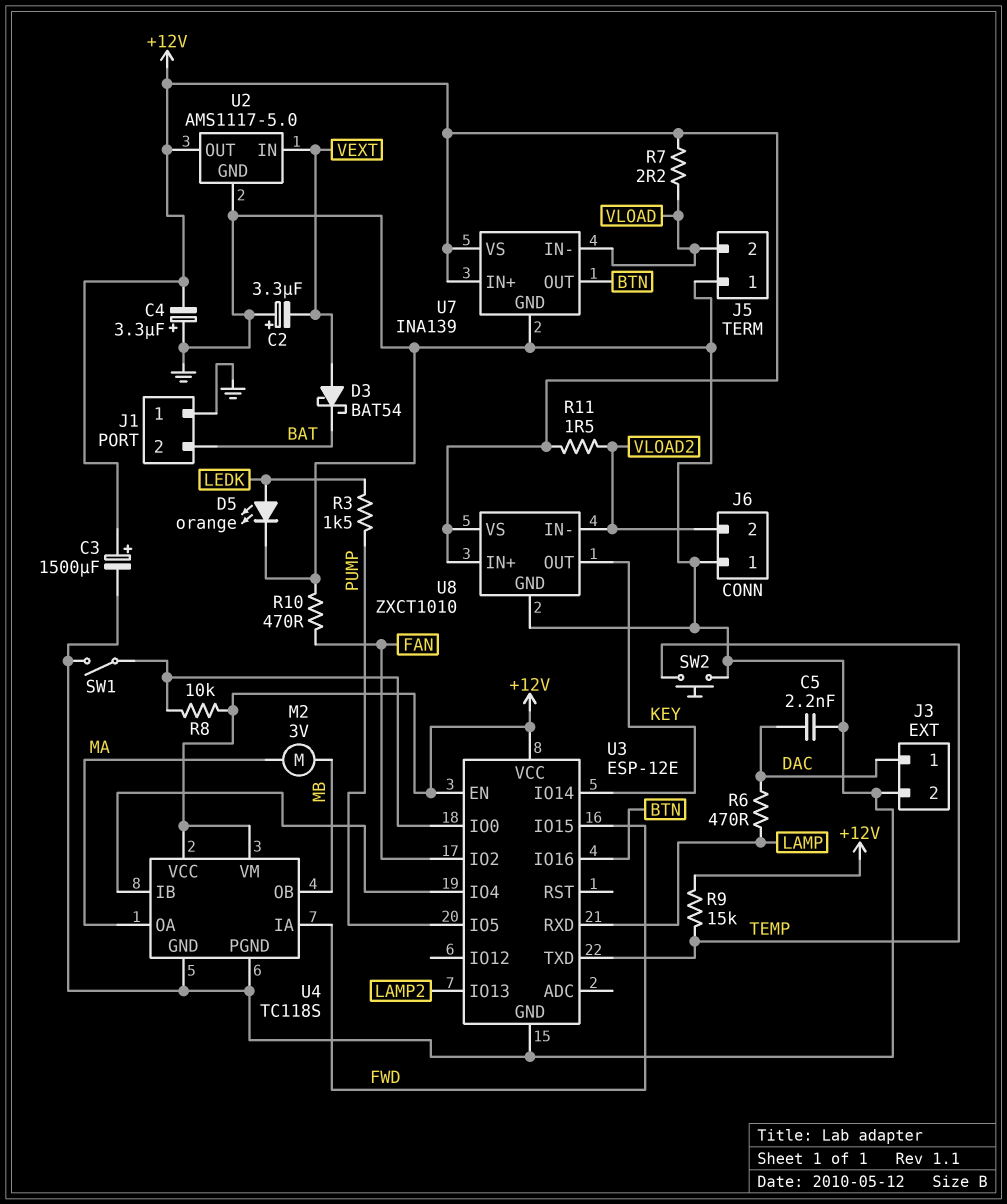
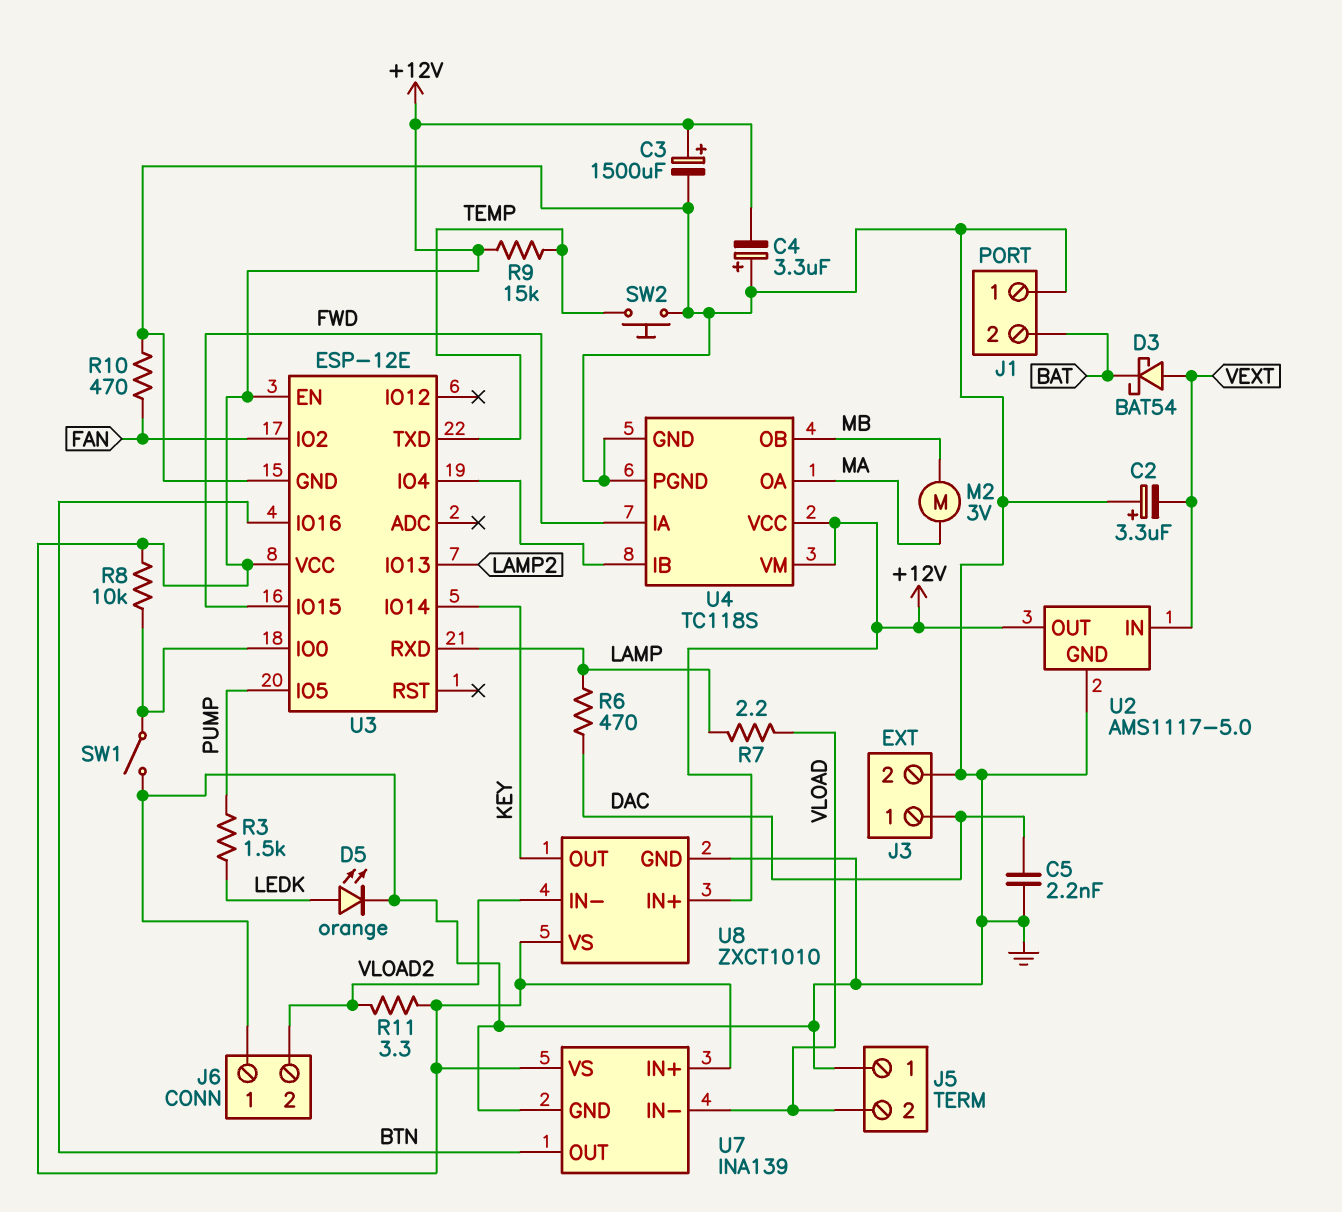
R7: 2.2 (+12V, VLOAD) -> 2.2 (LAMP, VLOAD)
R11: 1.5 (+12V, VLOAD2) -> 3.3 (+12V, VLOAD2)

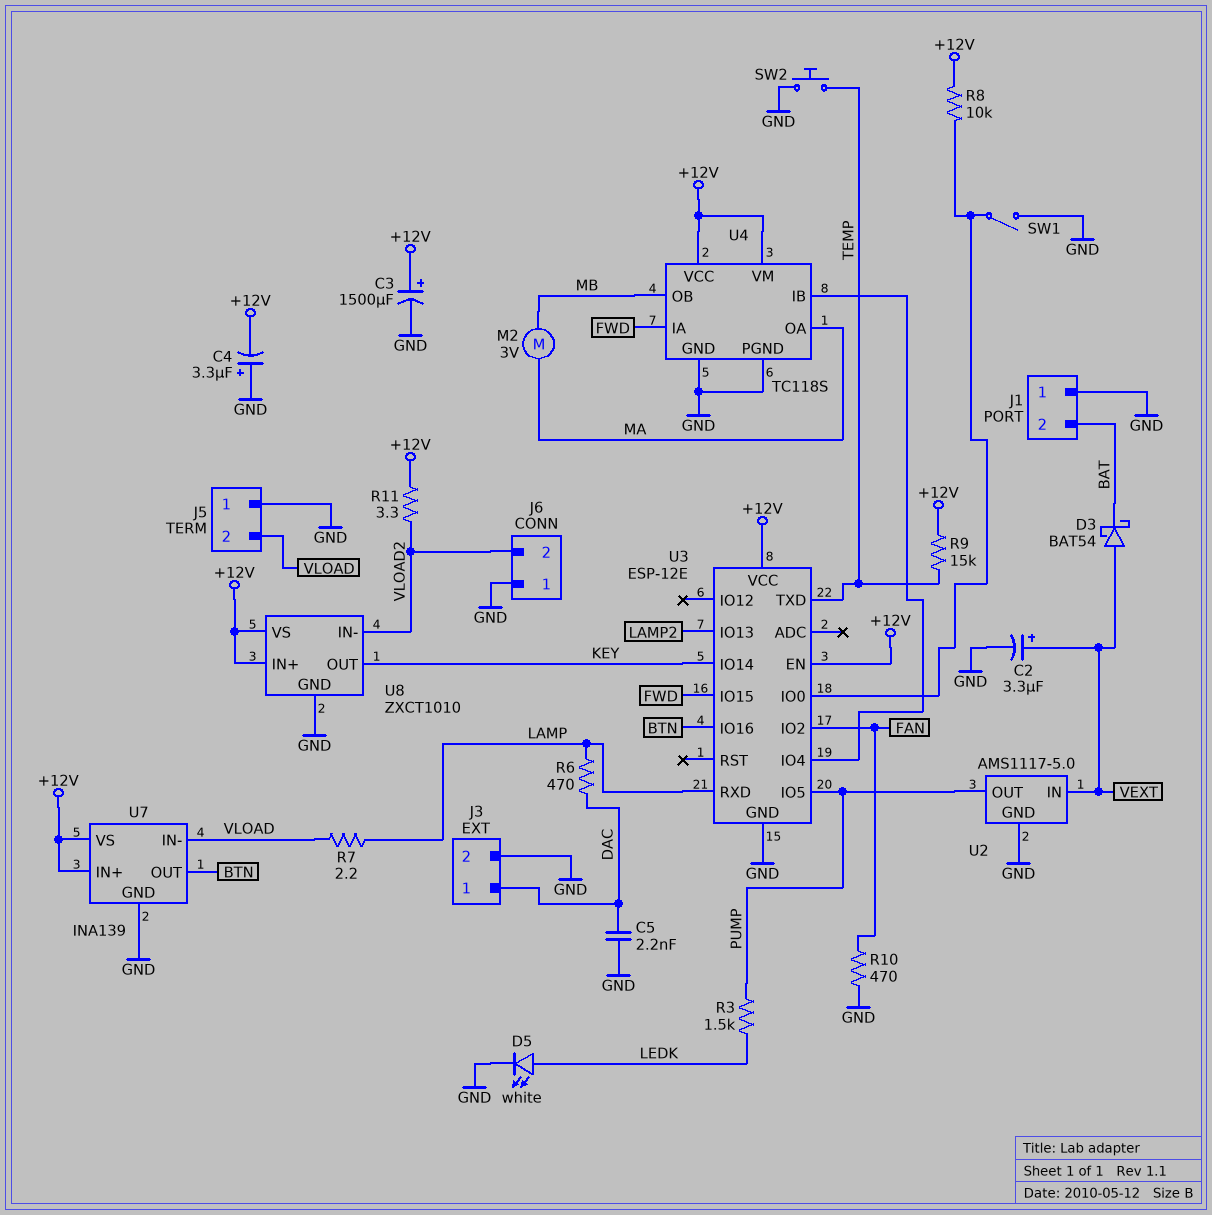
C2: 3.3uF (plus GND, minus VEXT) -> 3.3uF (plus VEXT, minus GND)
D5: LED orange (A LEDK, K GND) -> LED white (A LEDK, K GND)
U2 pin OUT: +12V -> PUMP

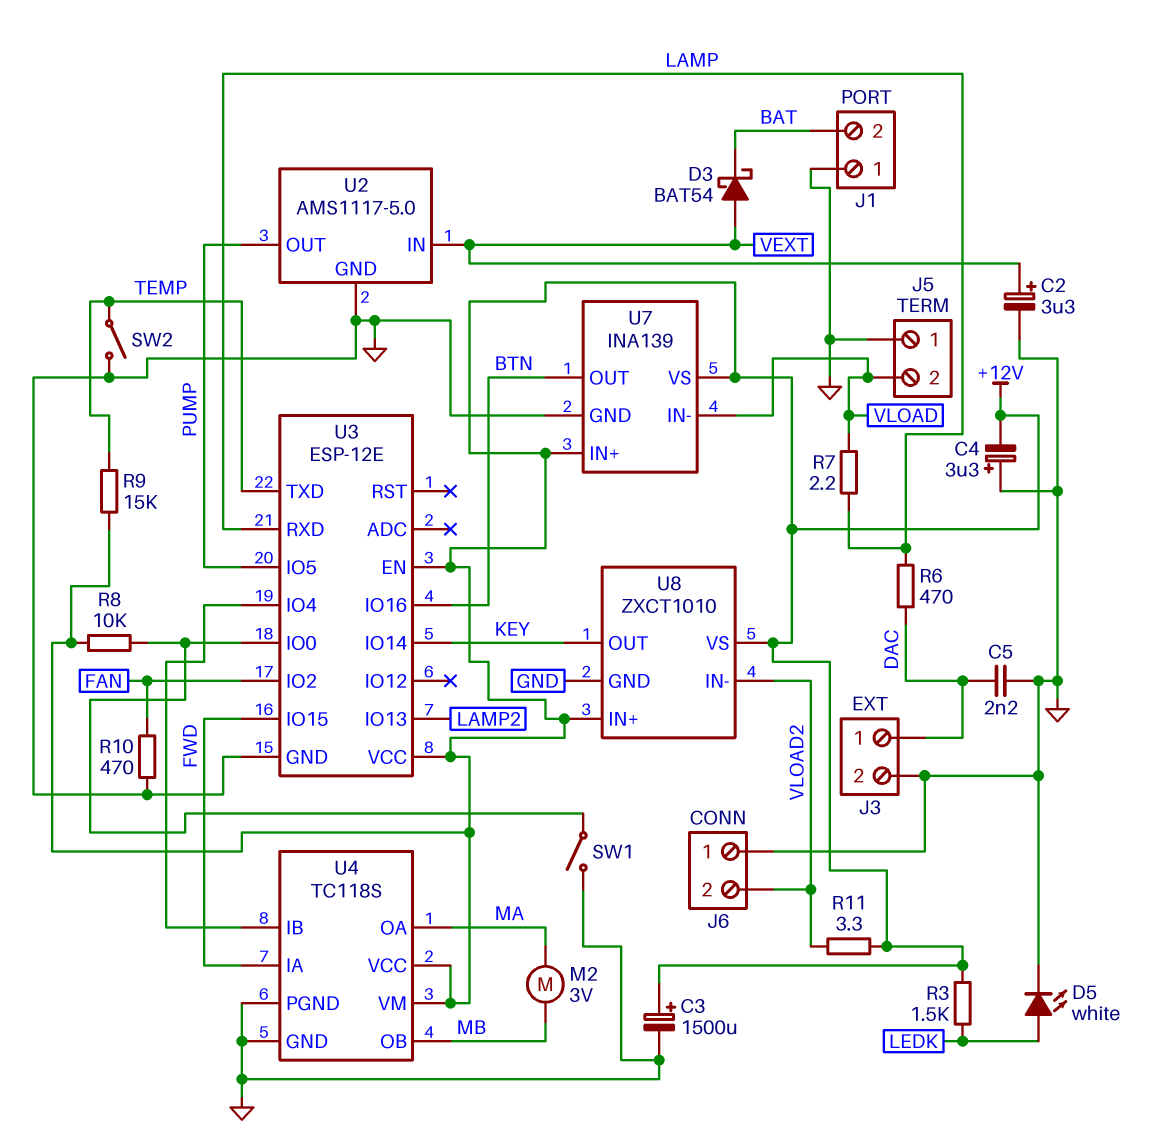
R3: 1.5k (LEDK, PUMP) -> 1.5k (+12V, LEDK)
SW2: button (GND, TEMP) -> switch (GND, TEMP)

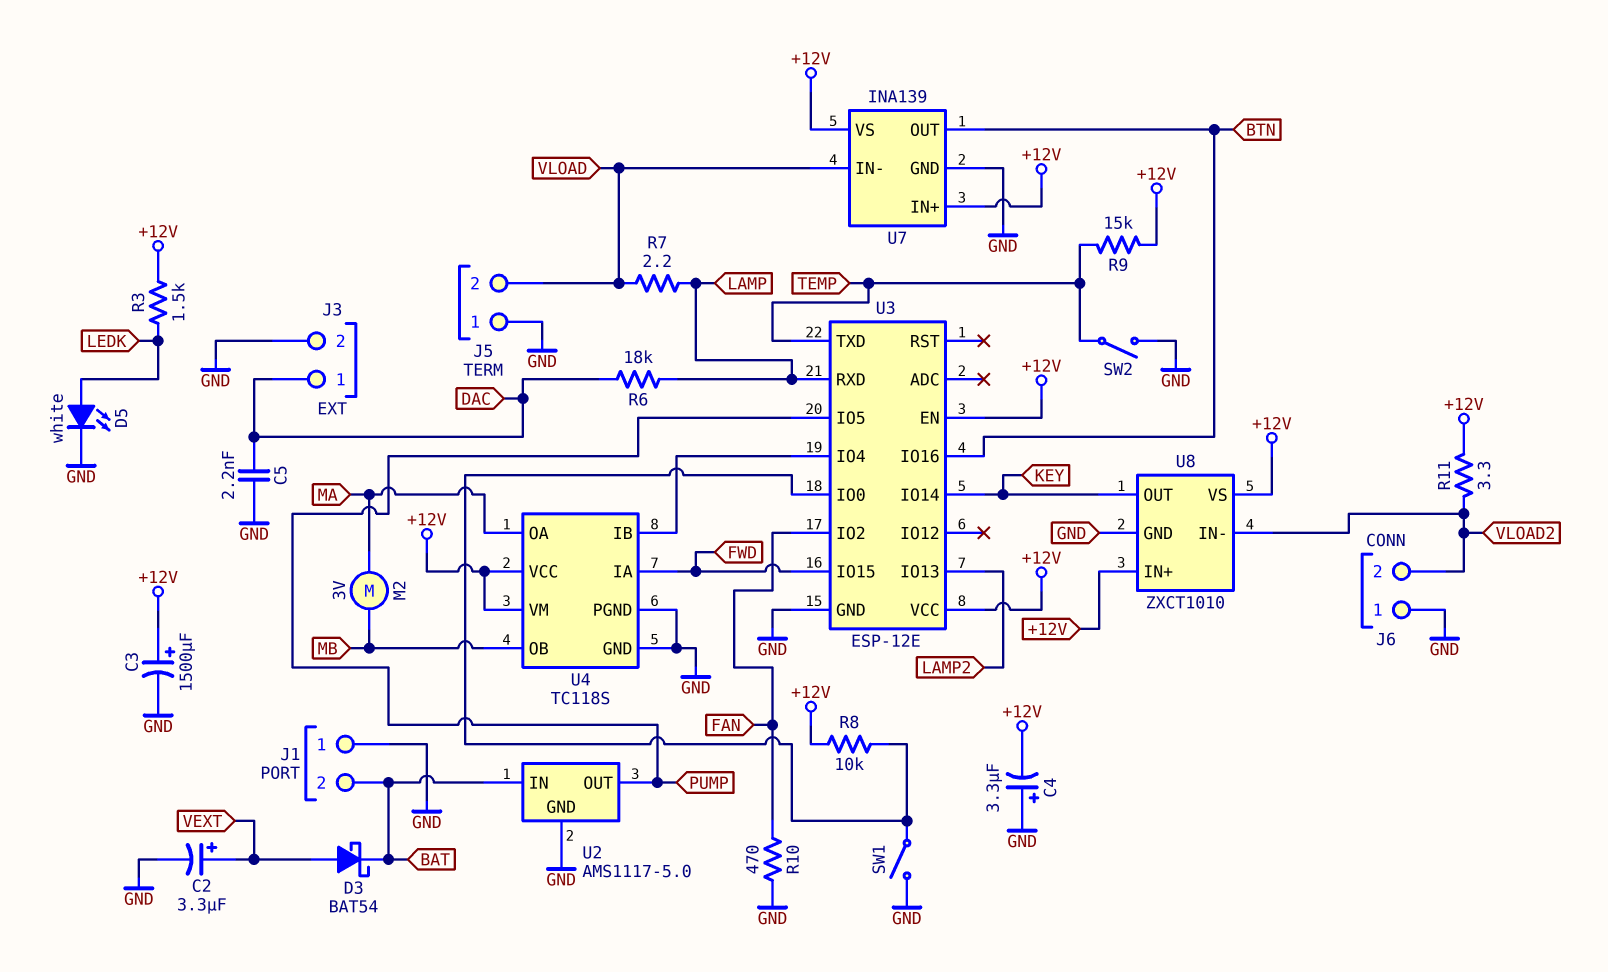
R6: 470 (DAC, LAMP) -> 18k (DAC, LAMP)
U2 pin IN: VEXT -> BAT

